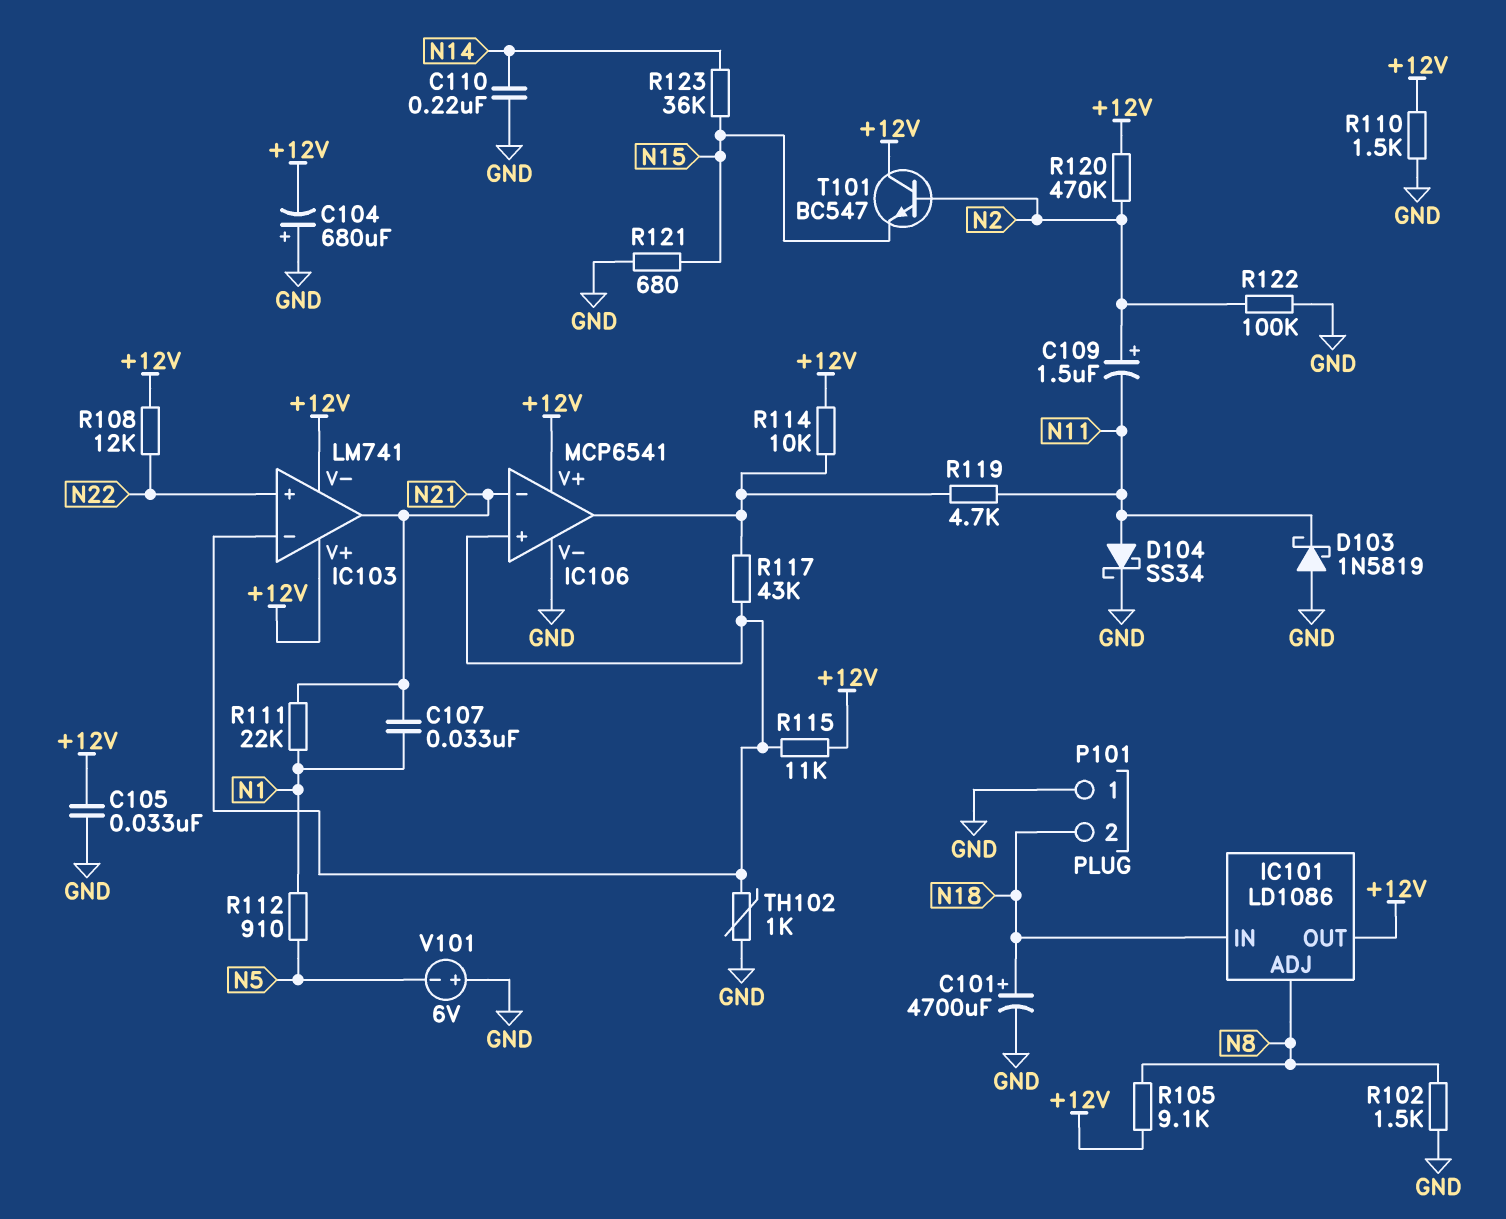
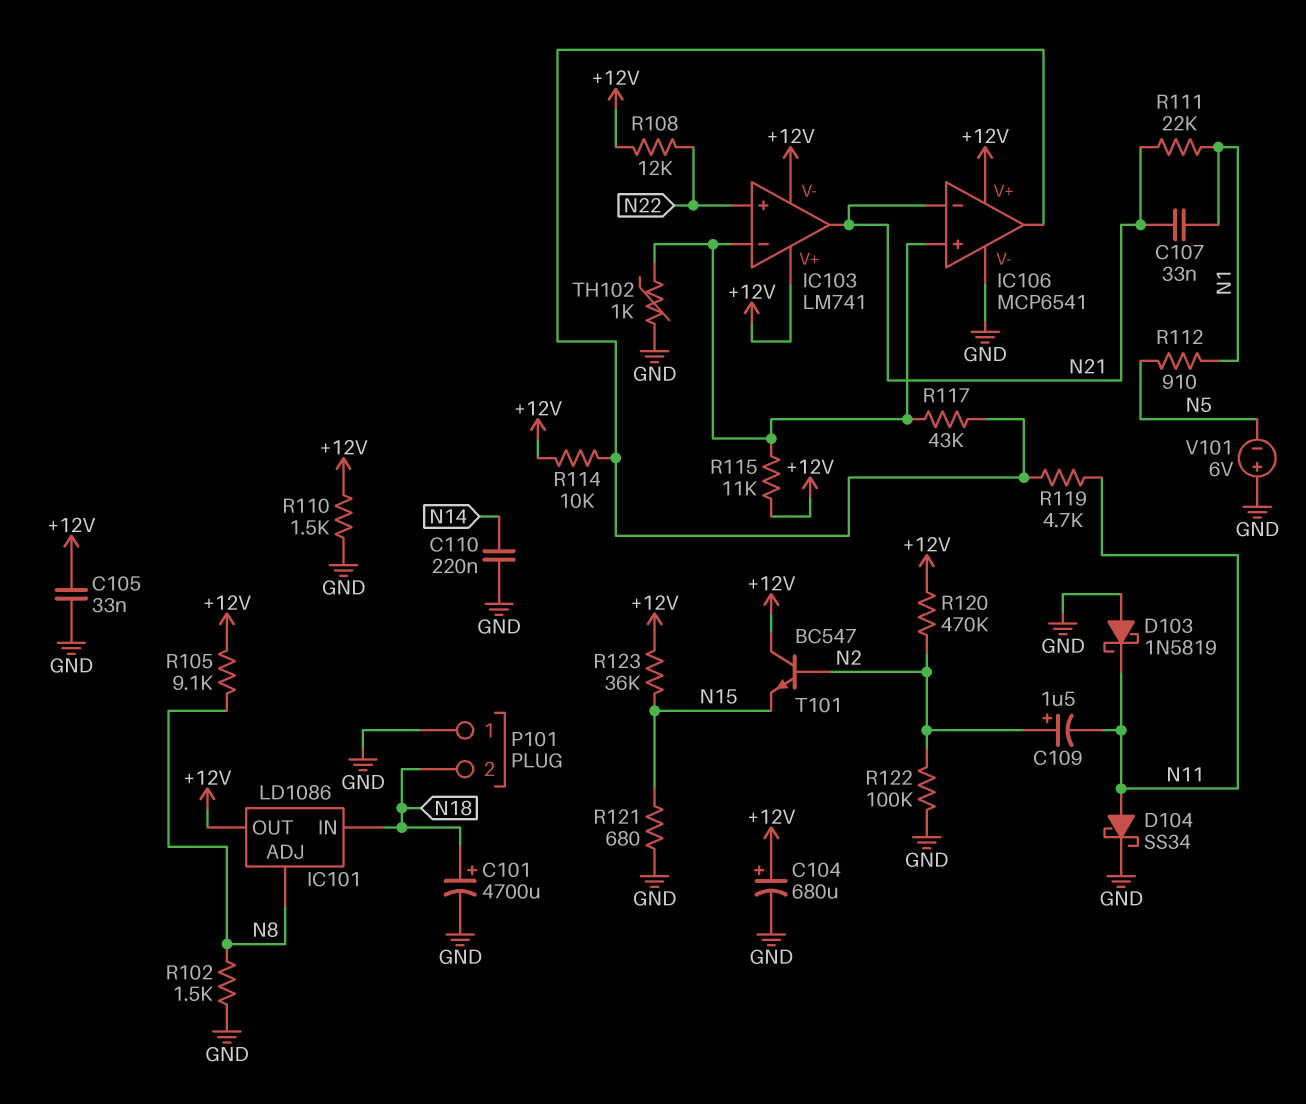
C104: 680uF (plus GND, minus +12V) -> 680uF (plus +12V, minus GND)
R123: 36k (N14, N15) -> 36k (+12V, N15)

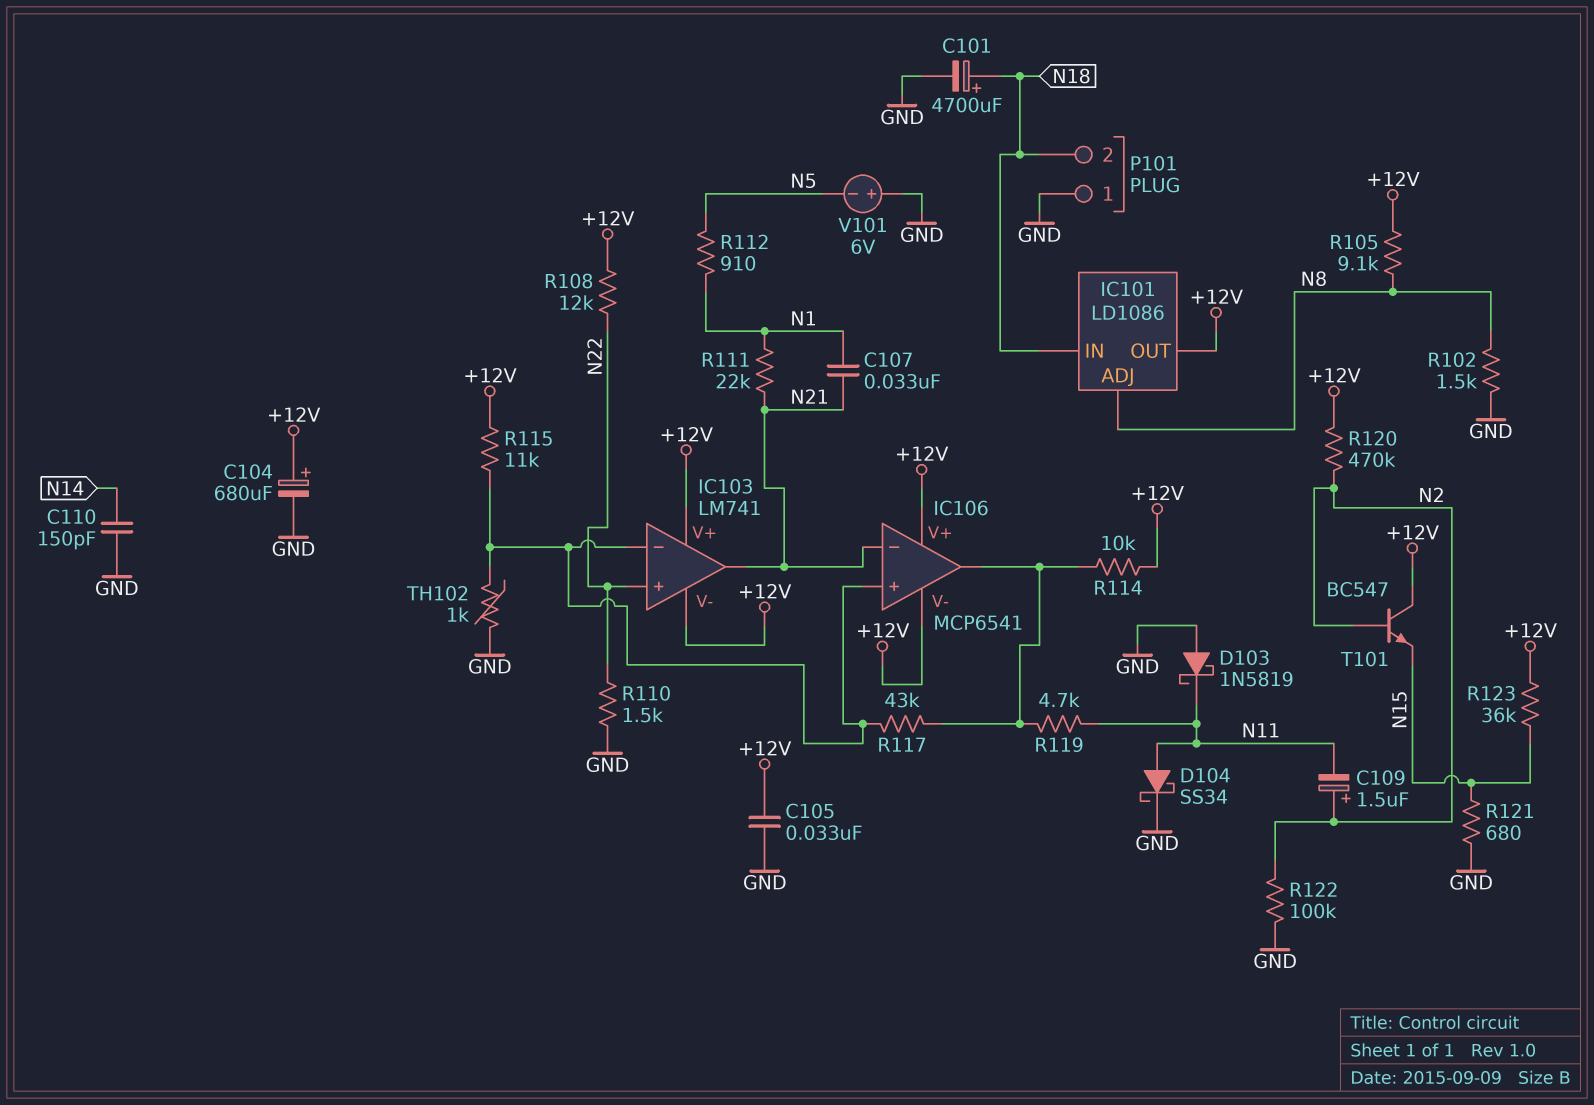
C110: 220nF (GND, N14) -> 150pF (GND, N14)
IC106 pin V-: GND -> +12V
R110: 1.5k (+12V, GND) -> 1.5k (GND, N22)

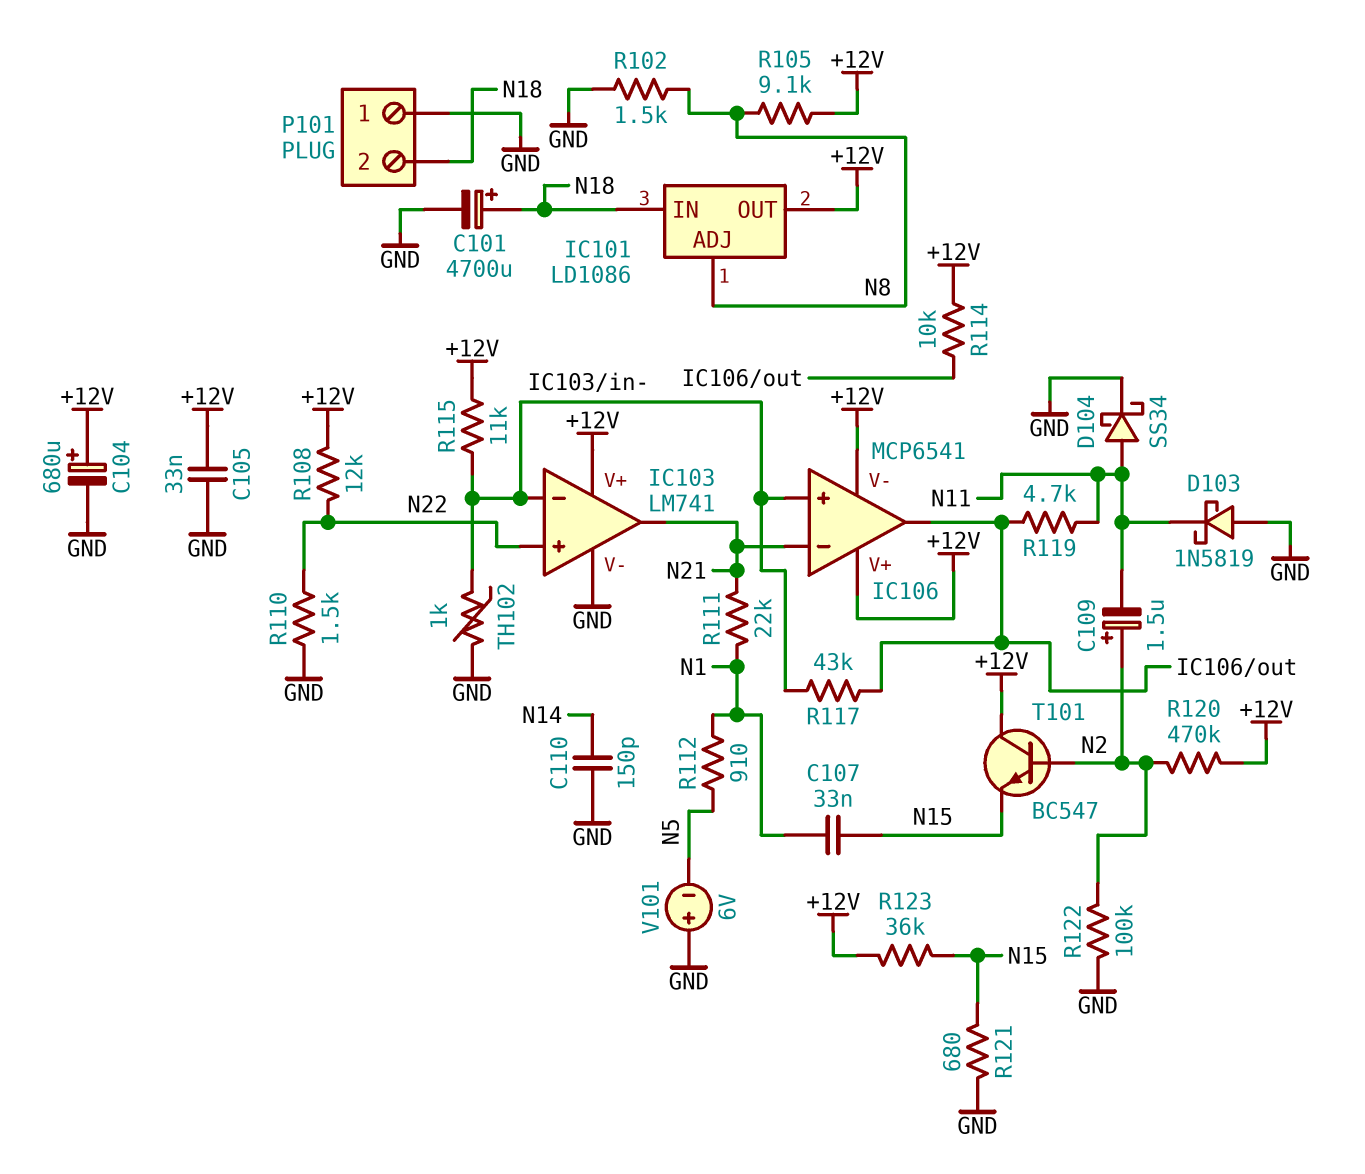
C107: 33nF (N1, N21) -> 33nF (N1, N15)
IC103 pin V-: +12V -> GND

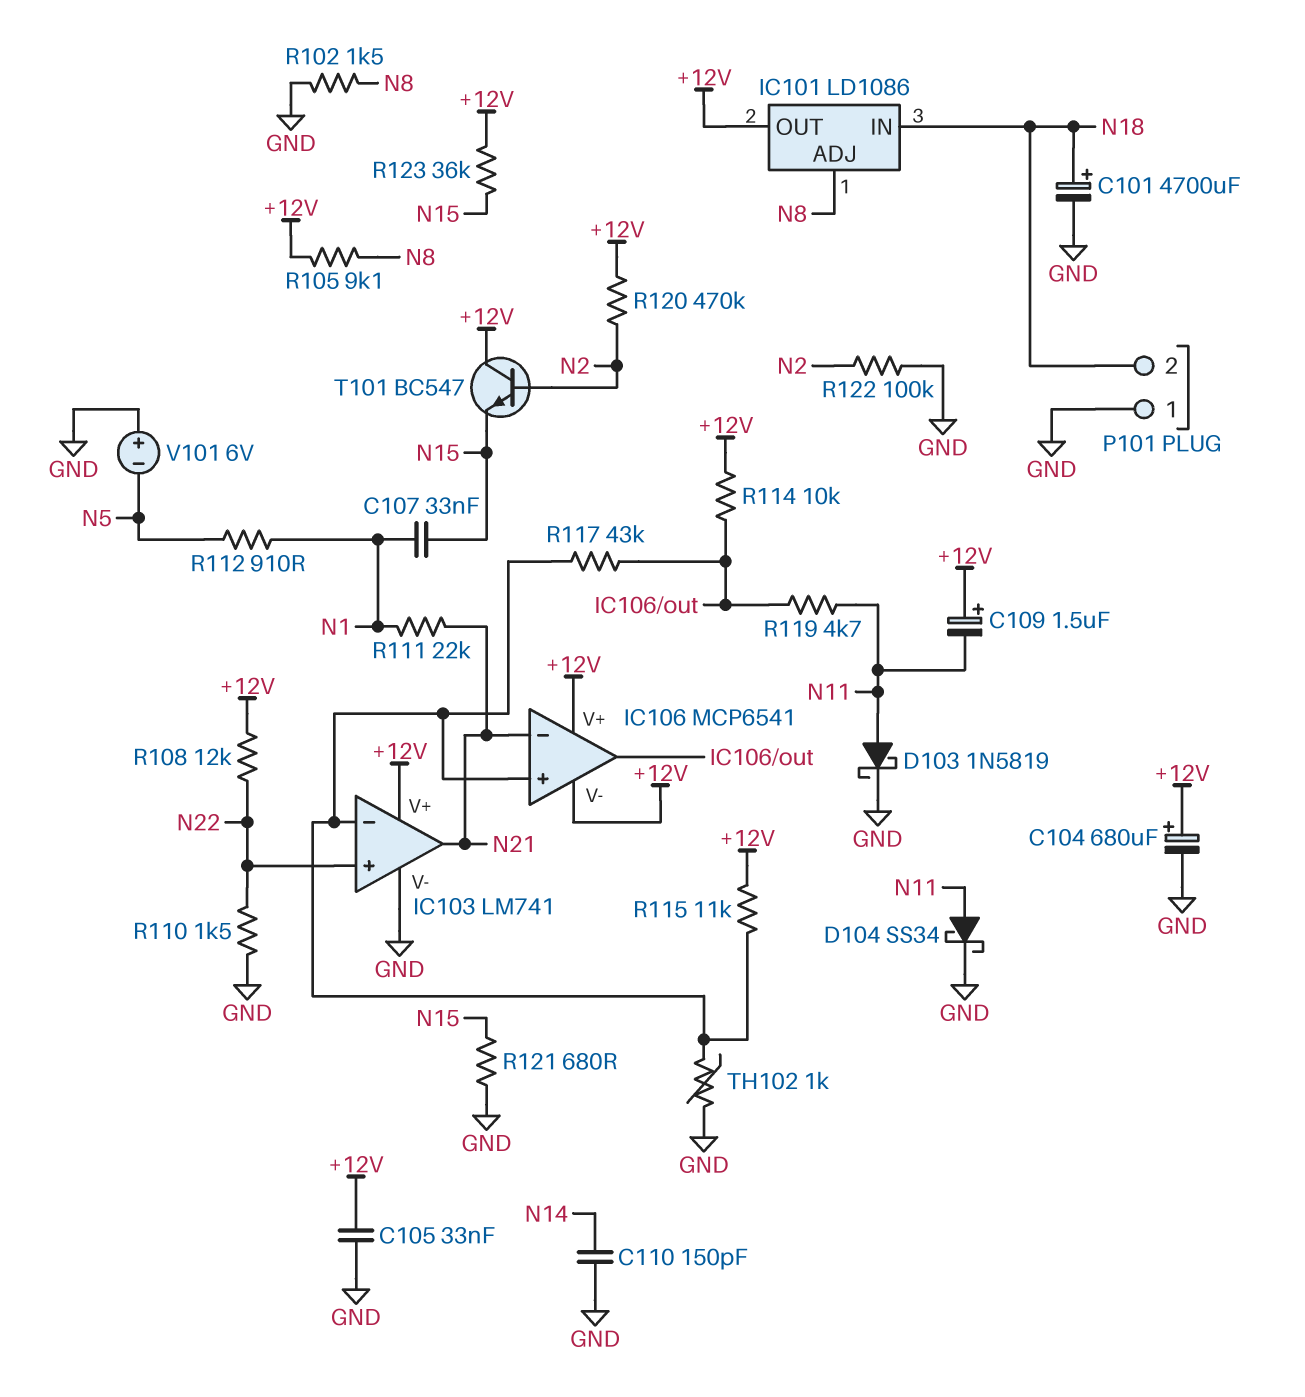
C109: 1.5uF (plus N2, minus N11) -> 1.5uF (plus +12V, minus N11)
D103: schottky 1N5819 (A GND, K N11) -> schottky 1N5819 (A N11, K GND)

